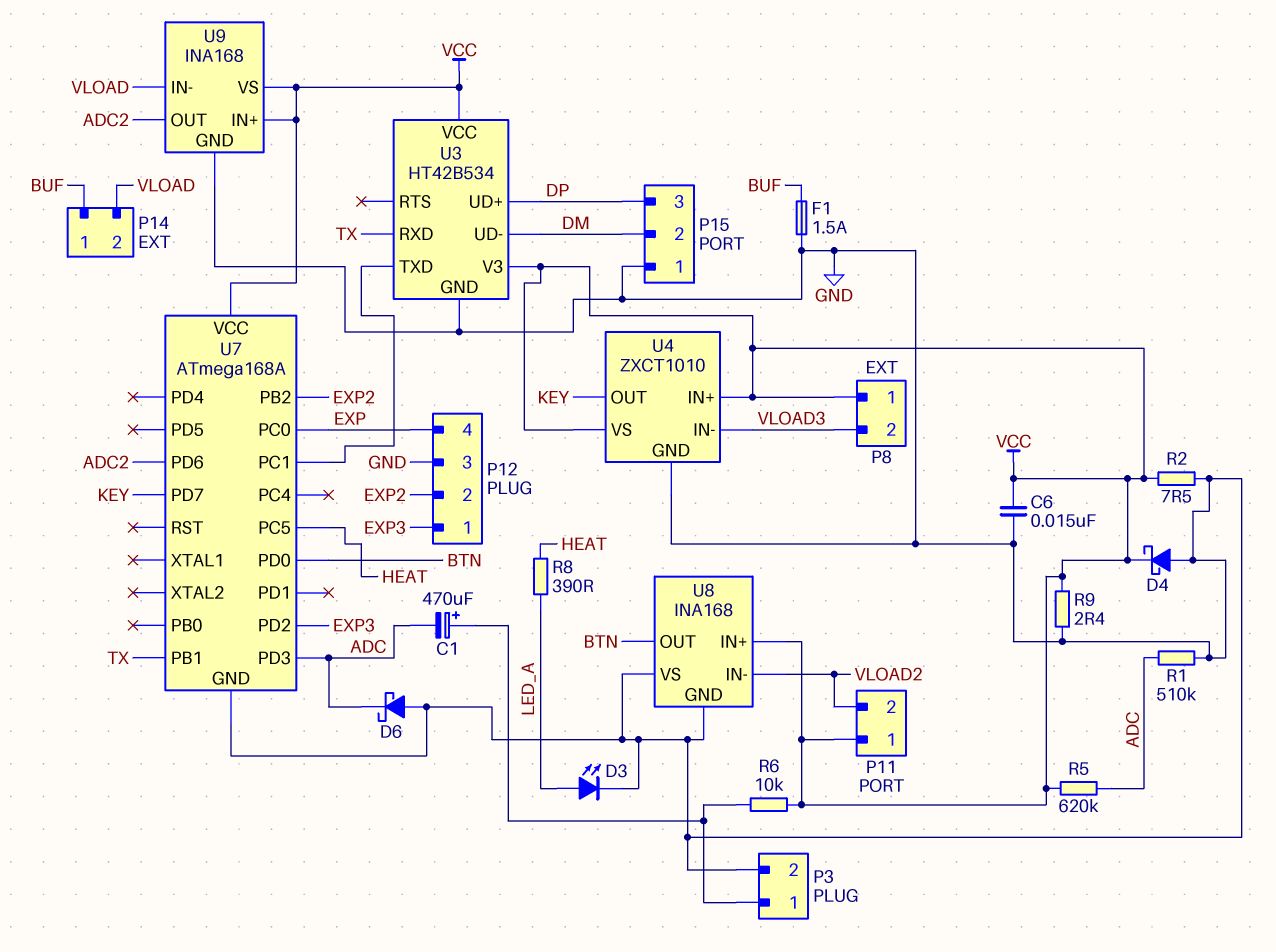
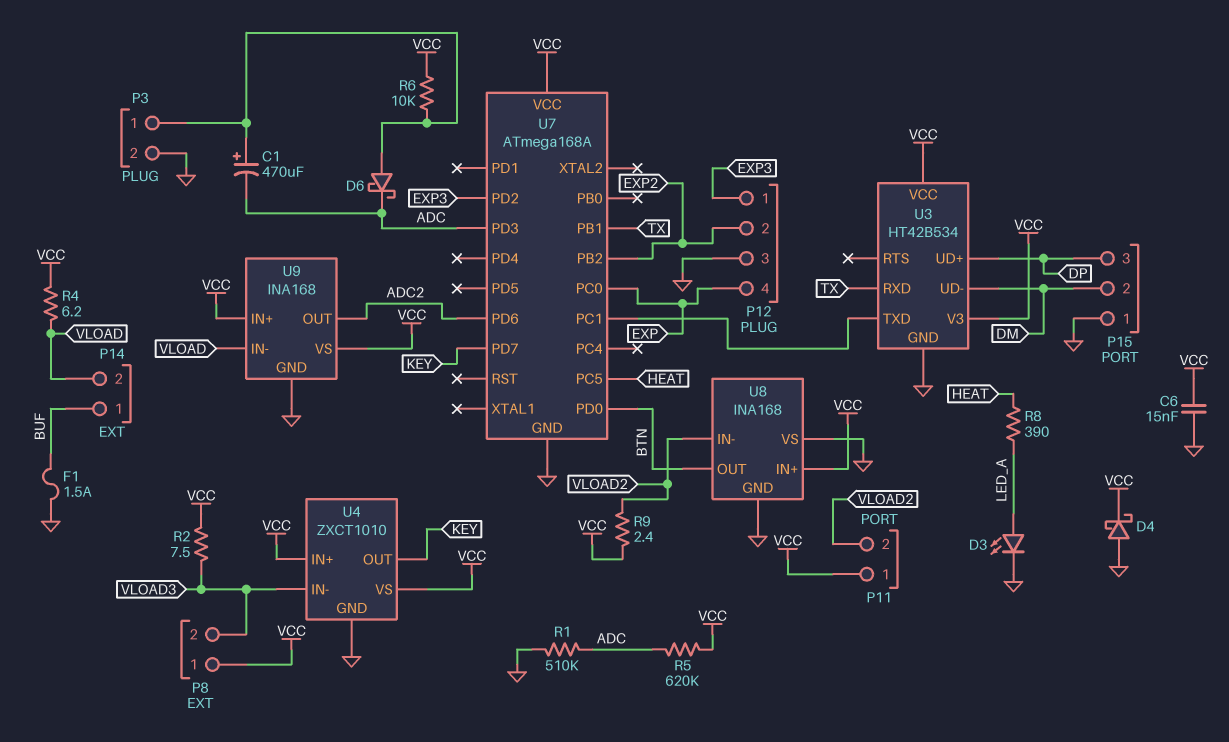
D6: schottky (A GND, K ADC) -> schottky (A P3/1, K ADC)
R2: 7.5 (GND, VCC) -> 7.5 (VCC, VLOAD3)
R4: none -> 6.2 (VCC, VLOAD)
R9: 2.4 (GND, VCC) -> 2.4 (VCC, VLOAD2)

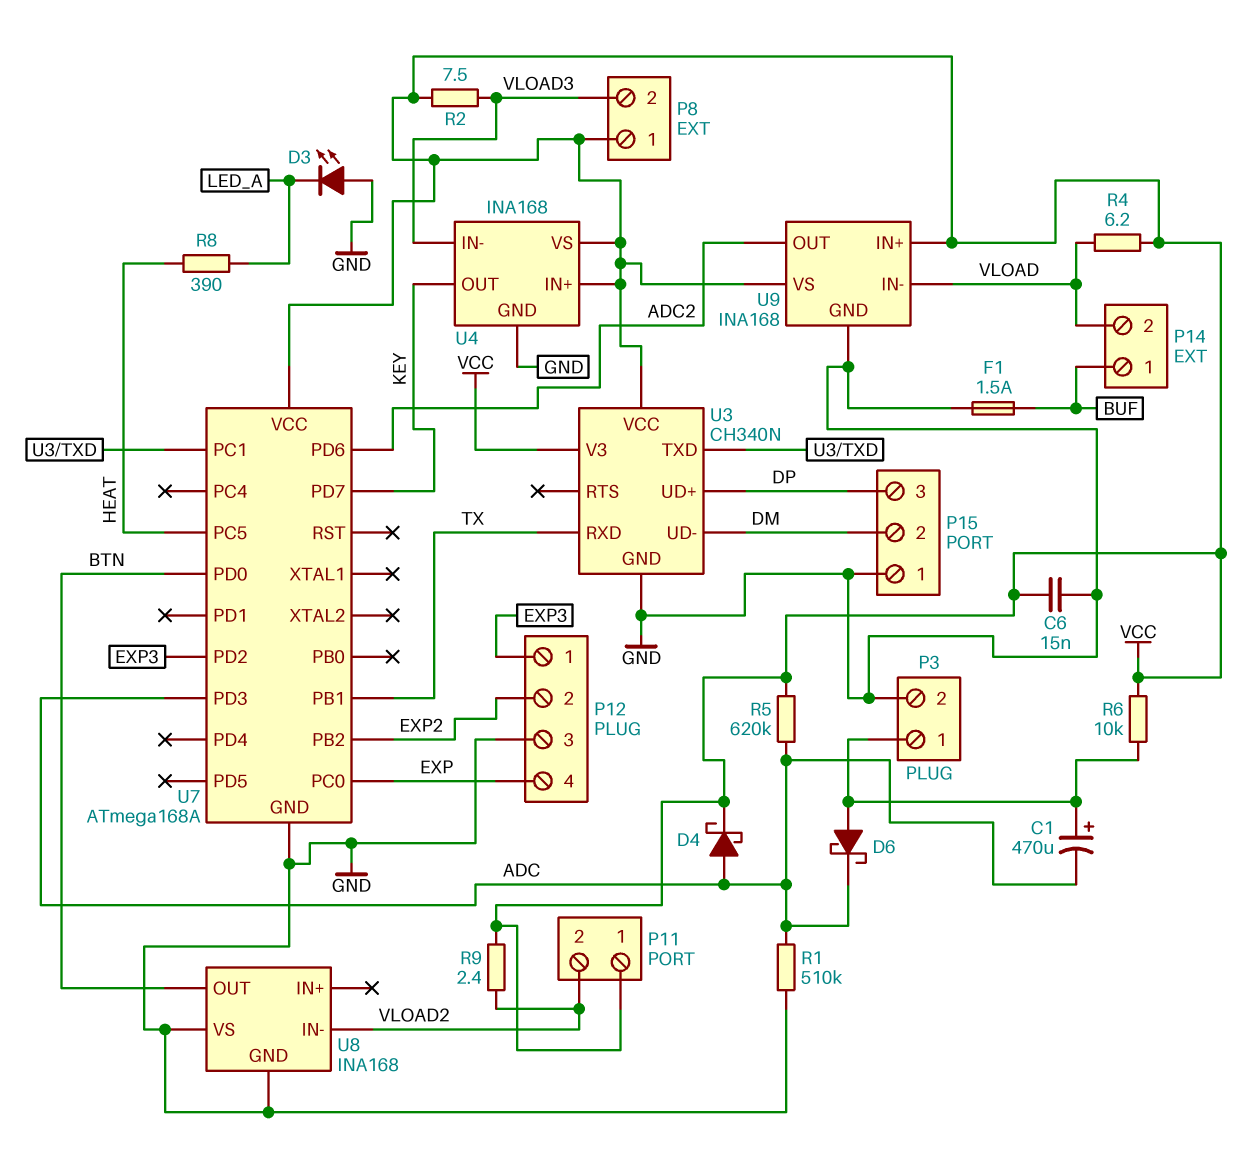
D3: LED (A LED_A, K GND) -> LED (A GND, K LED_A)
D4: schottky (A GND, K VCC) -> schottky (A ADC, K VCC)
U3: HT42B534 -> CH340N
U4: ZXCT1010 -> INA168
U8 pin IN+: VCC -> none

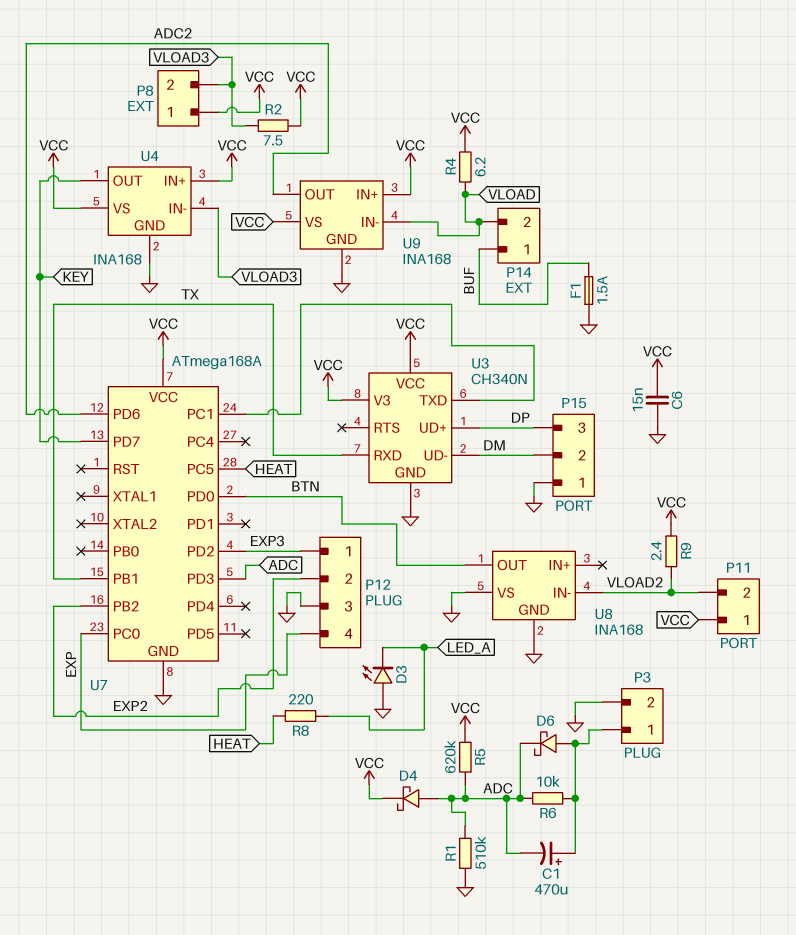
R6: 10k (P3/1, VCC) -> 10k (ADC, P3/1)
R8: 390 (HEAT, LED_A) -> 220 (HEAT, LED_A)

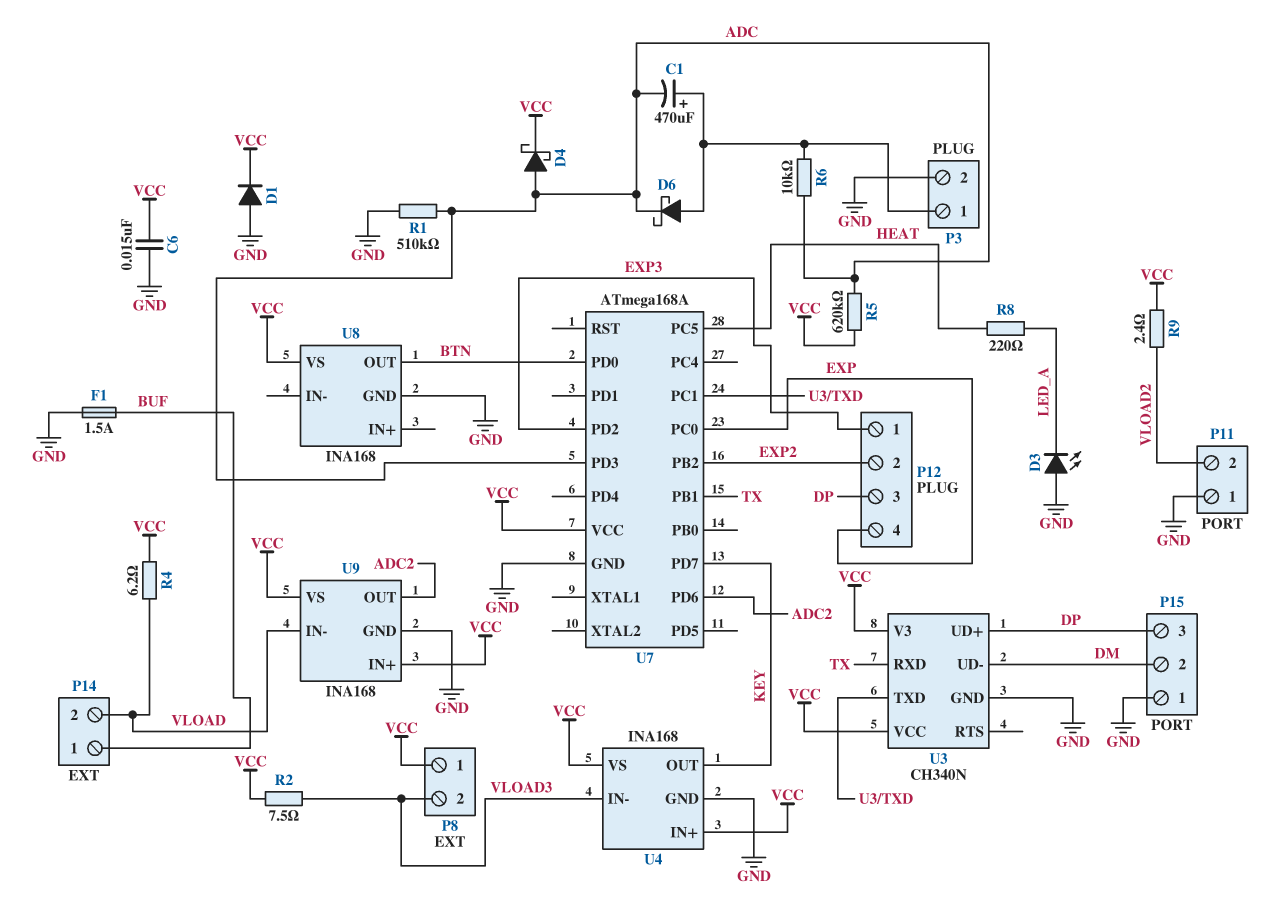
D1: none -> diode (A GND, K VCC)
P11 pin 1: VCC -> GND
P12 pin 3: GND -> DP
U8 pin IN-: VLOAD2 -> none
U8 pin VS: GND -> VCC

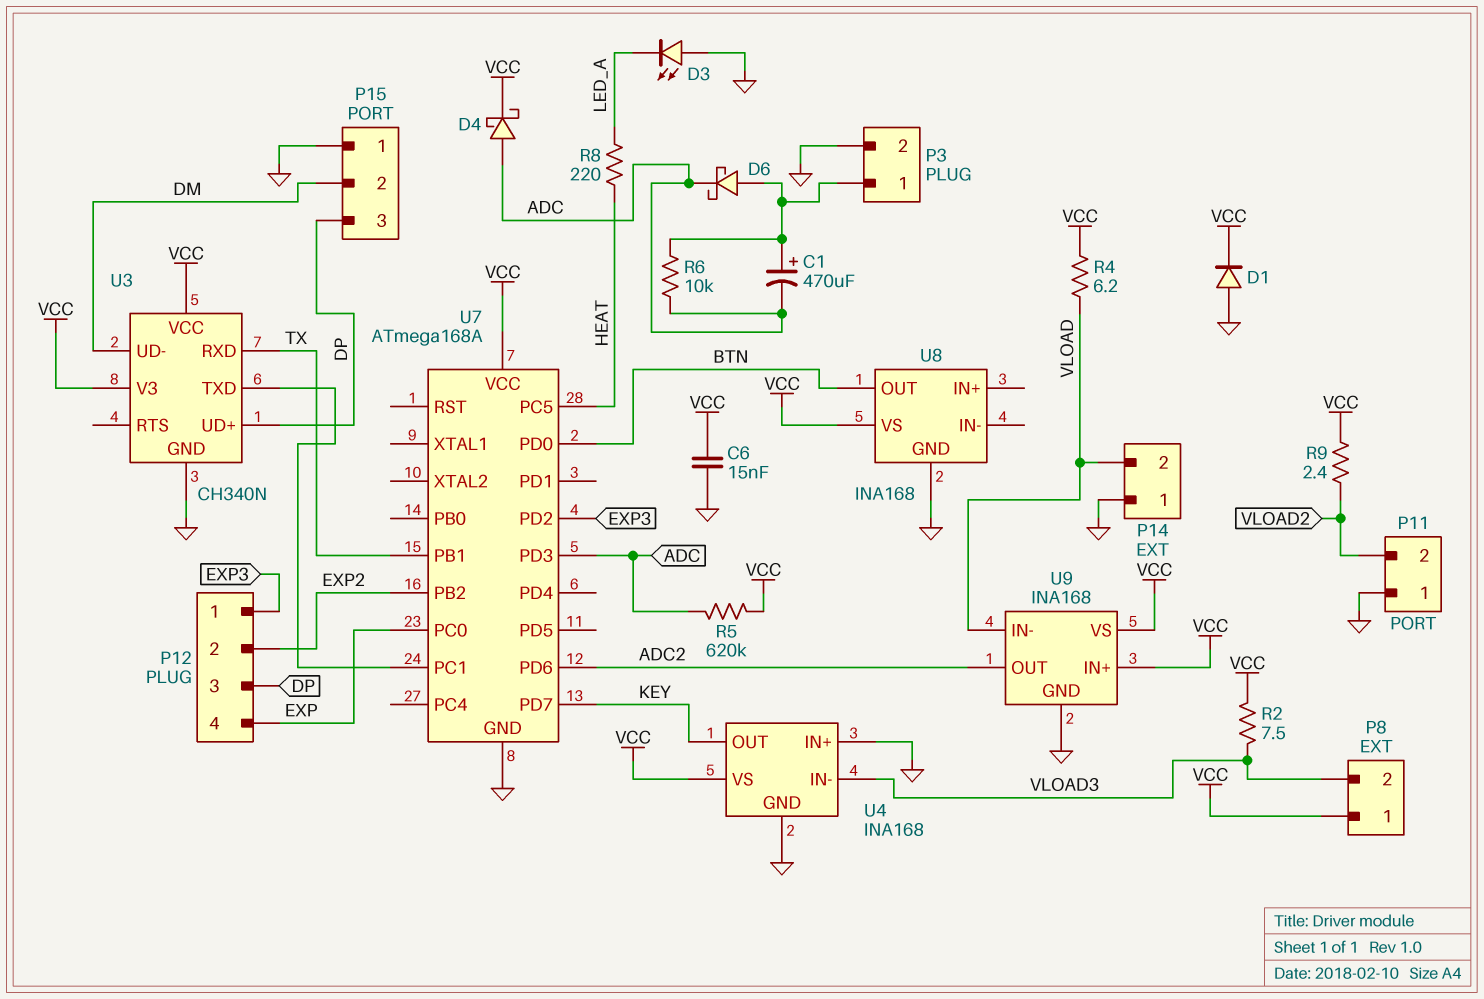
F1: 1.5A (BUF, GND) -> none
P14 pin 1: BUF -> GND
R1: 510k (ADC, GND) -> none
U4 pin IN+: VCC -> GND

